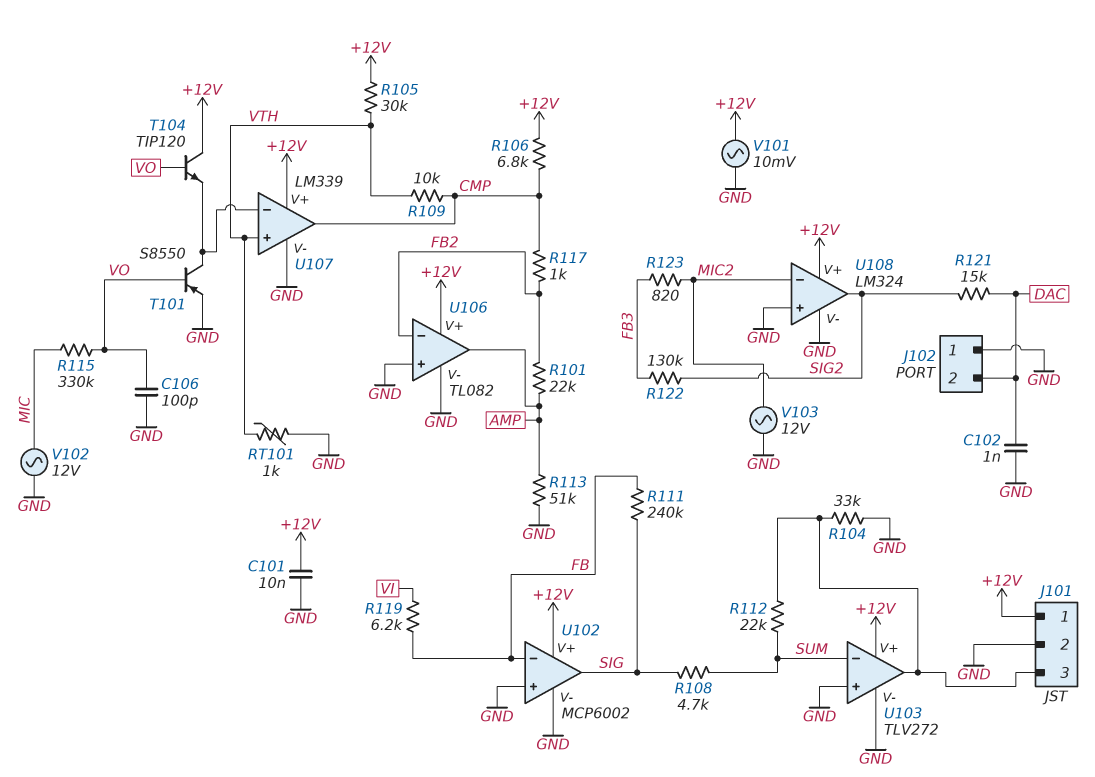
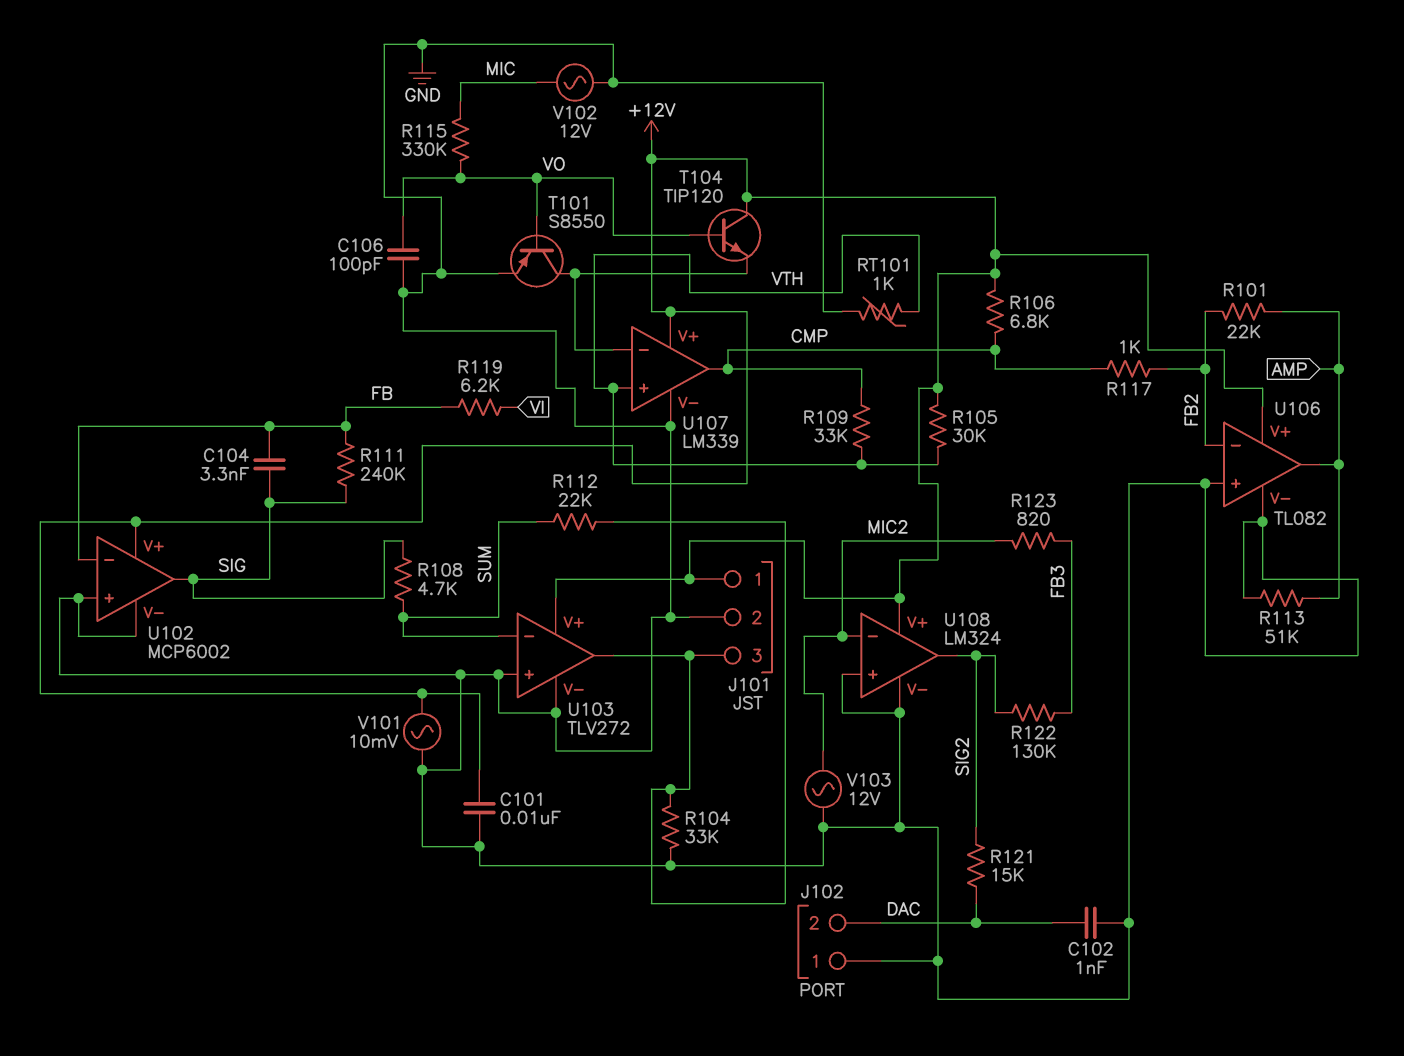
C104: none -> 3.3nF (FB, SIG)
R109: 10k (CMP, VTH) -> 33k (CMP, VTH)

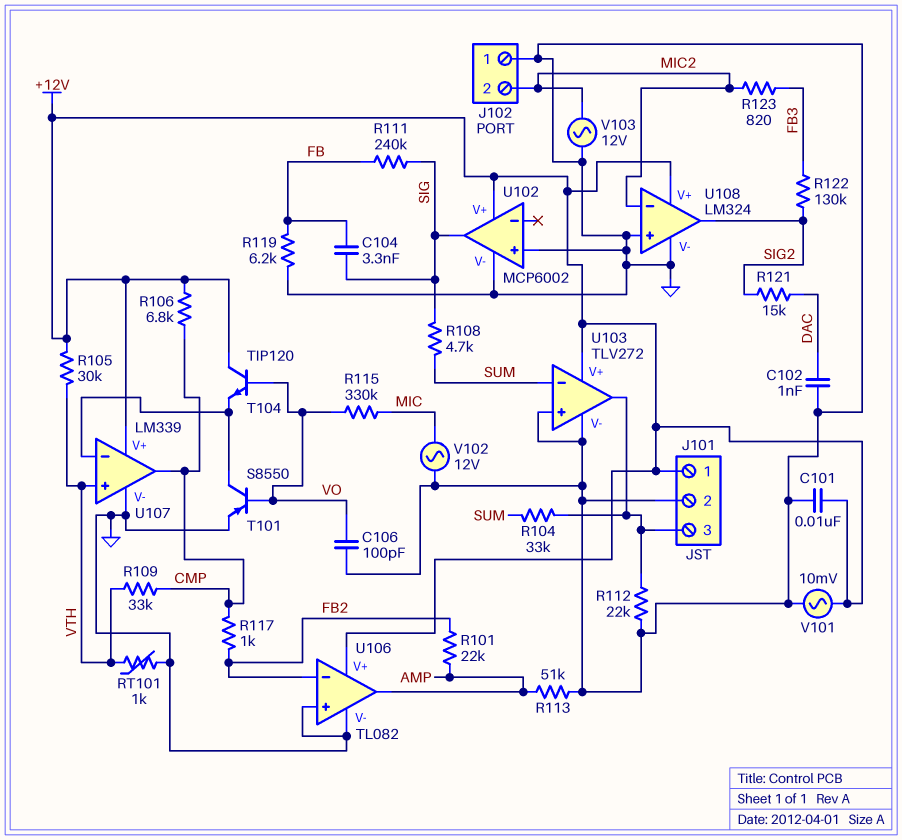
J102 pin 2: DAC -> MIC2
R104: 33k (GND, J101/3) -> 33k (J101/3, SUM)
R112: 22k (J101/3, SUM) -> 22k (GND, J101/3)
R119: 6.2k (FB, VI) -> 6.2k (FB, GND)
U102 pin in-: FB -> none

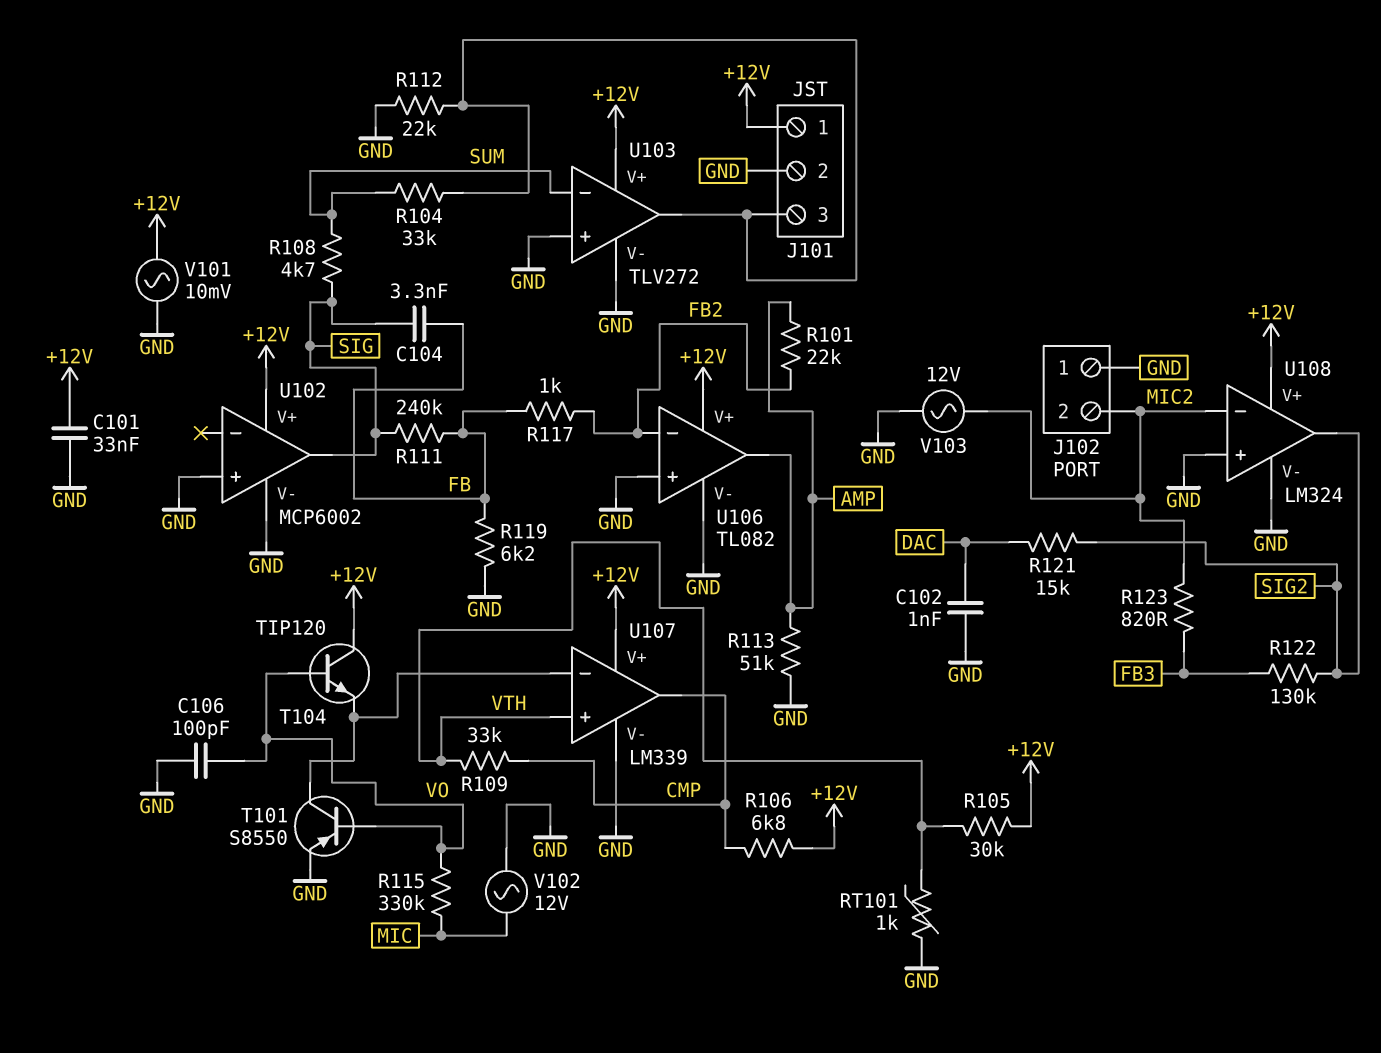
C101: 10nF (+12V, GND) -> 33nF (+12V, GND)
R117: 1k (CMP, FB2) -> 1k (FB, FB2)

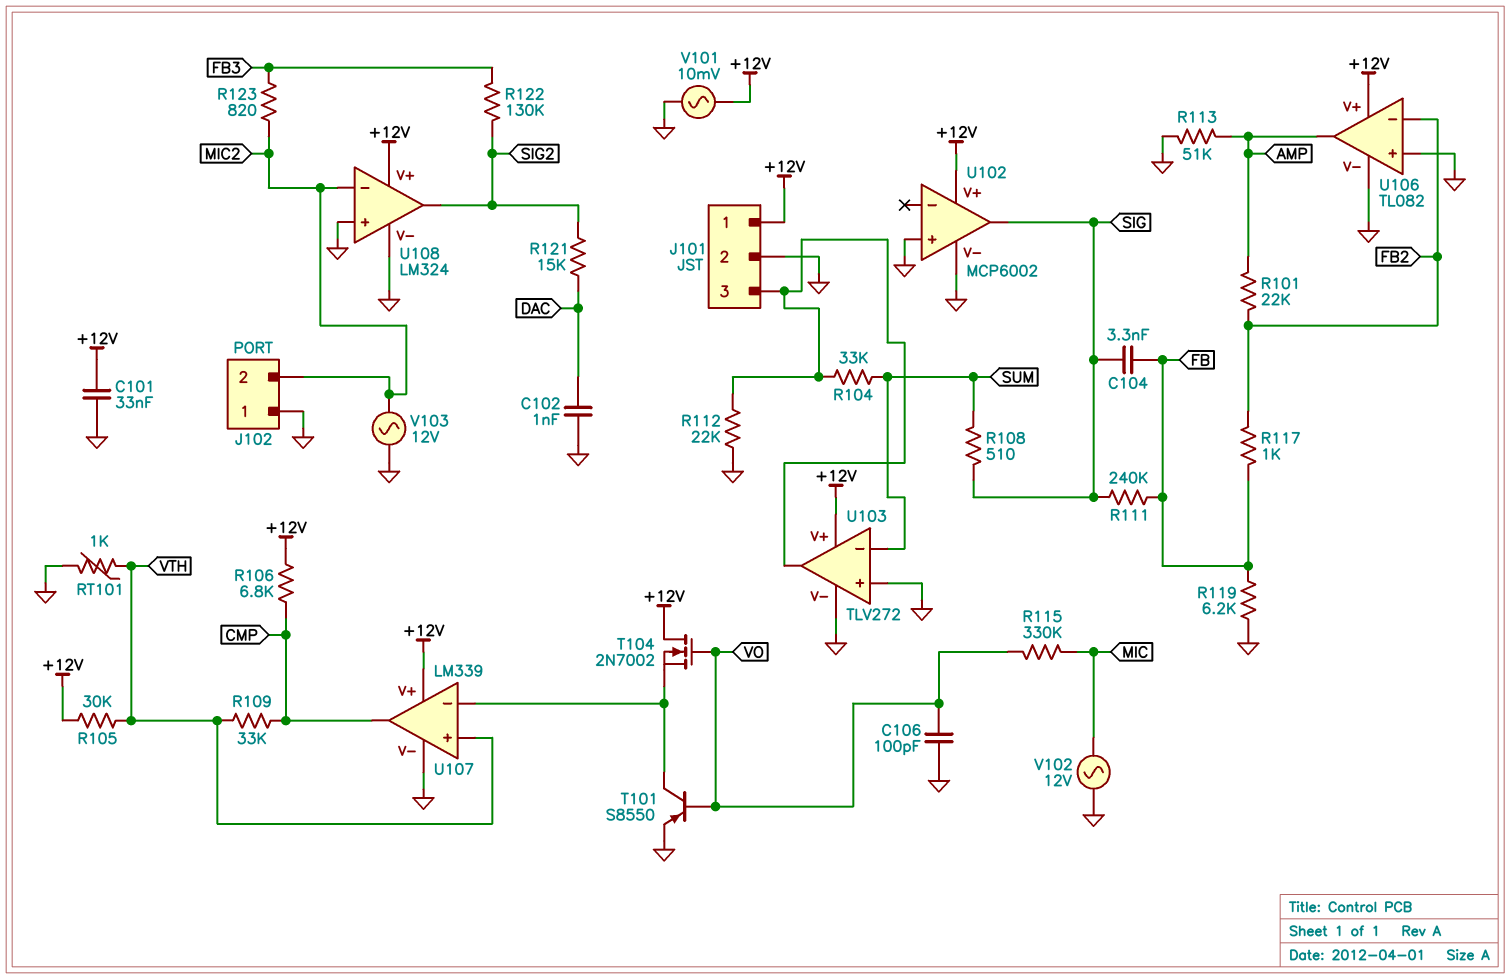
R108: 4.7k (SIG, SUM) -> 510 (SIG, SUM)
T104: NPN TIP120 (B VO, C +12V, E U107/in-) -> NMOS 2N7002 (G VO, D +12V, S U107/in-)

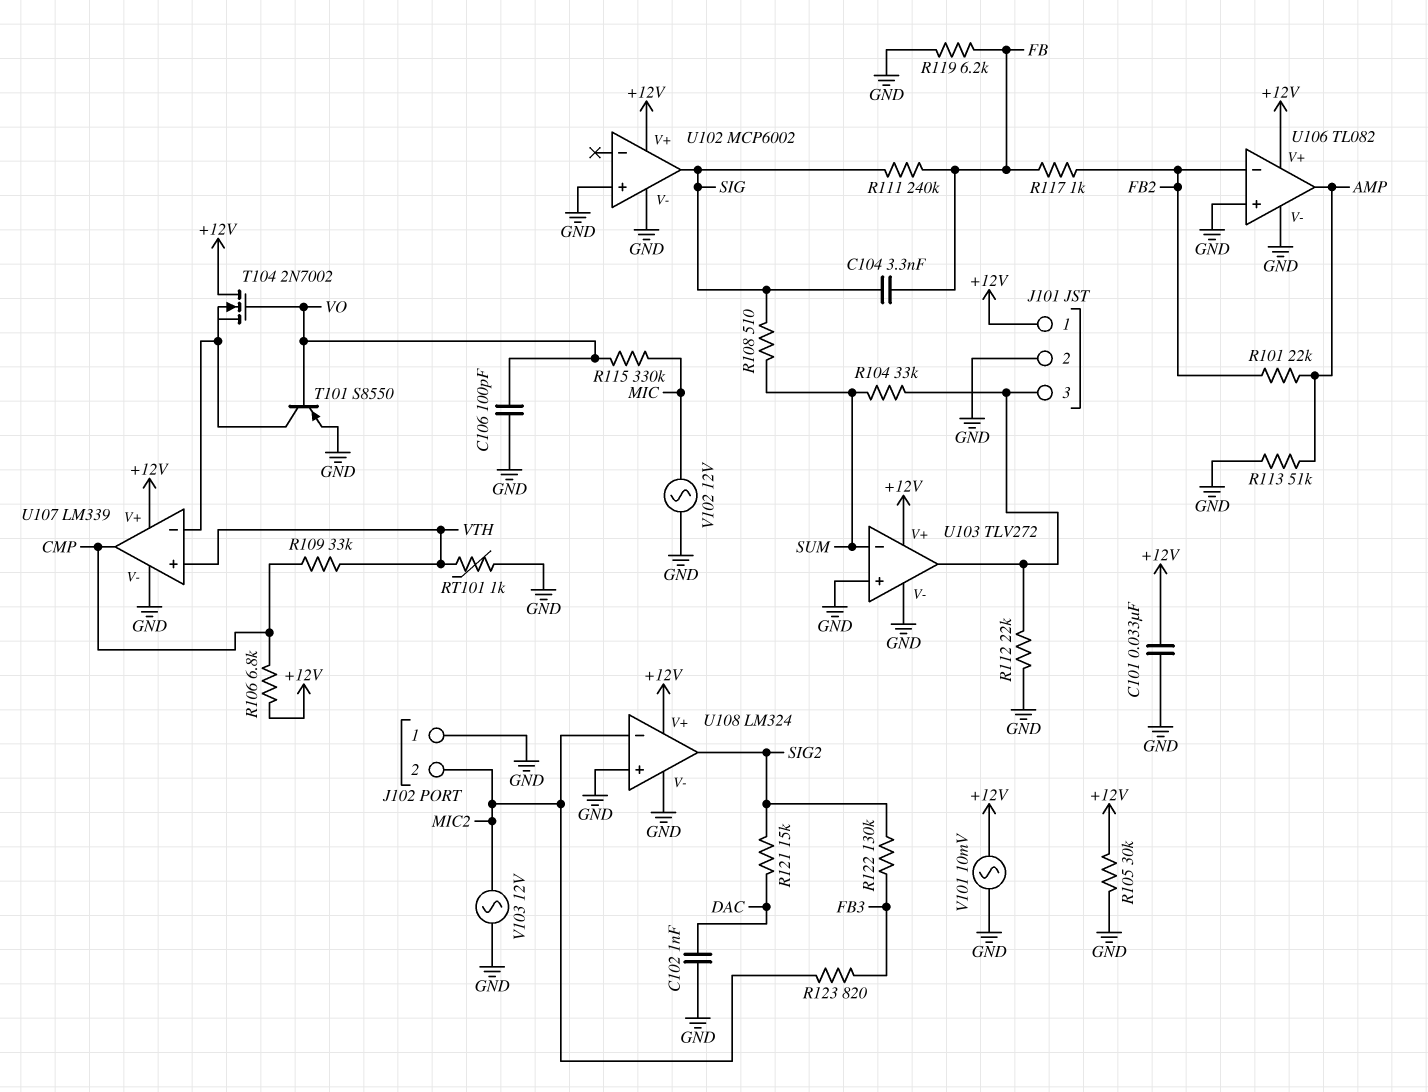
R105: 30k (+12V, VTH) -> 30k (+12V, GND)

